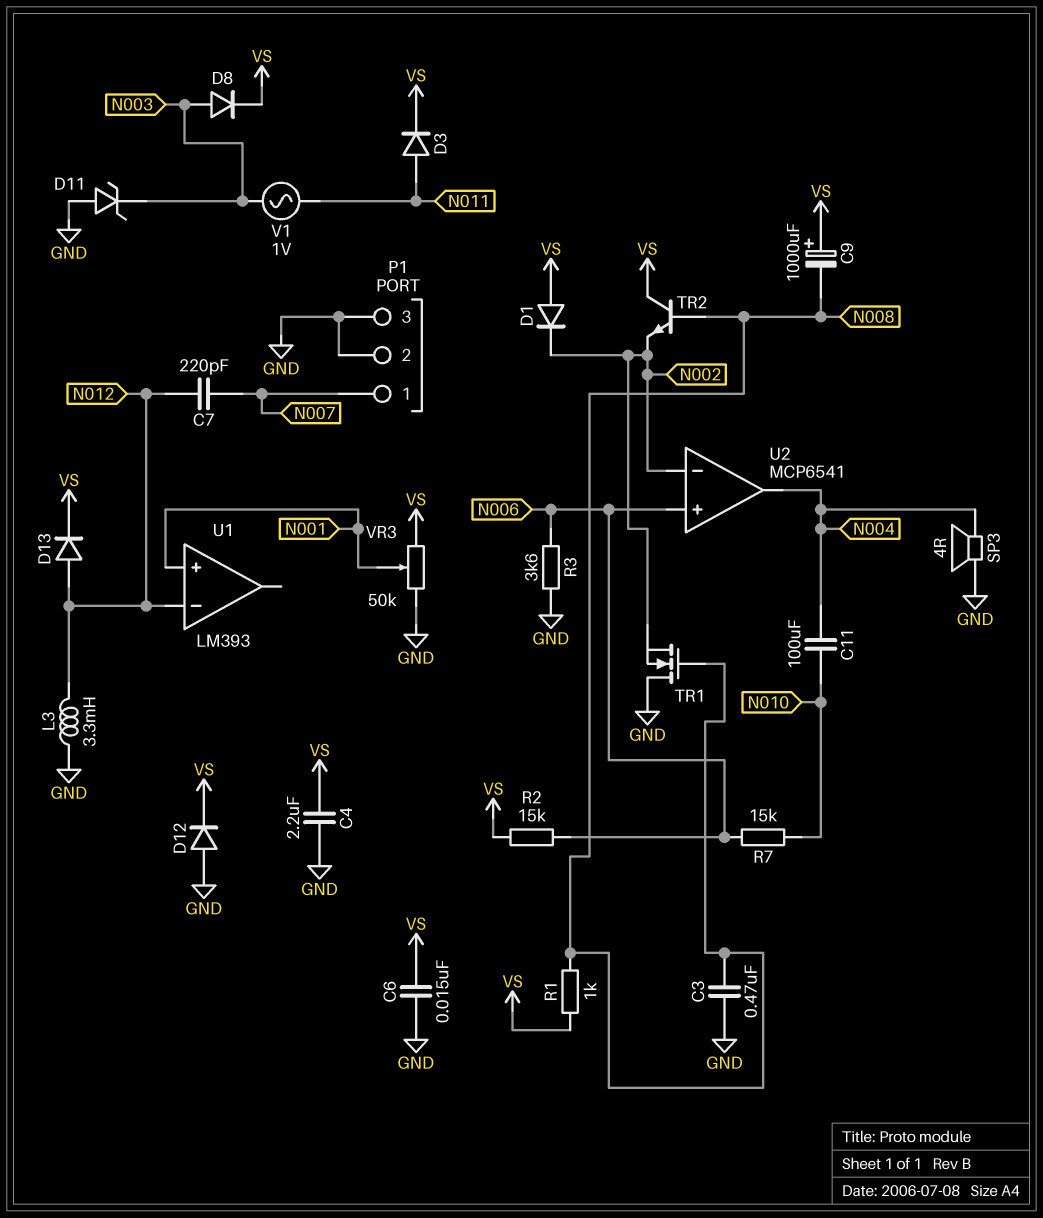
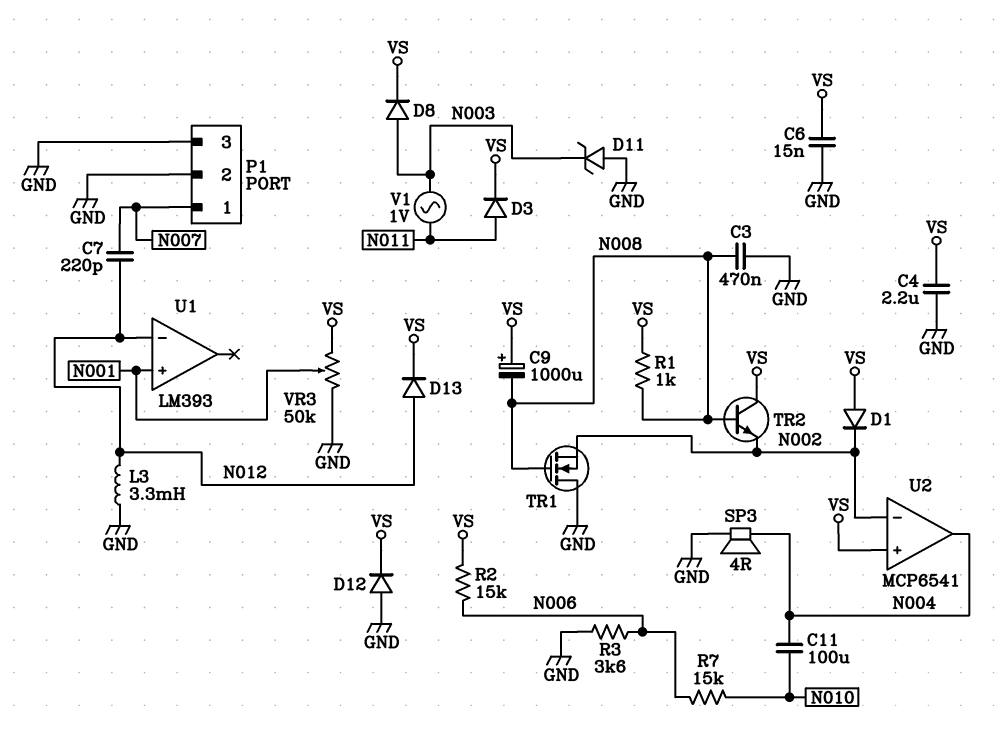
U2 pin in+: N006 -> VS

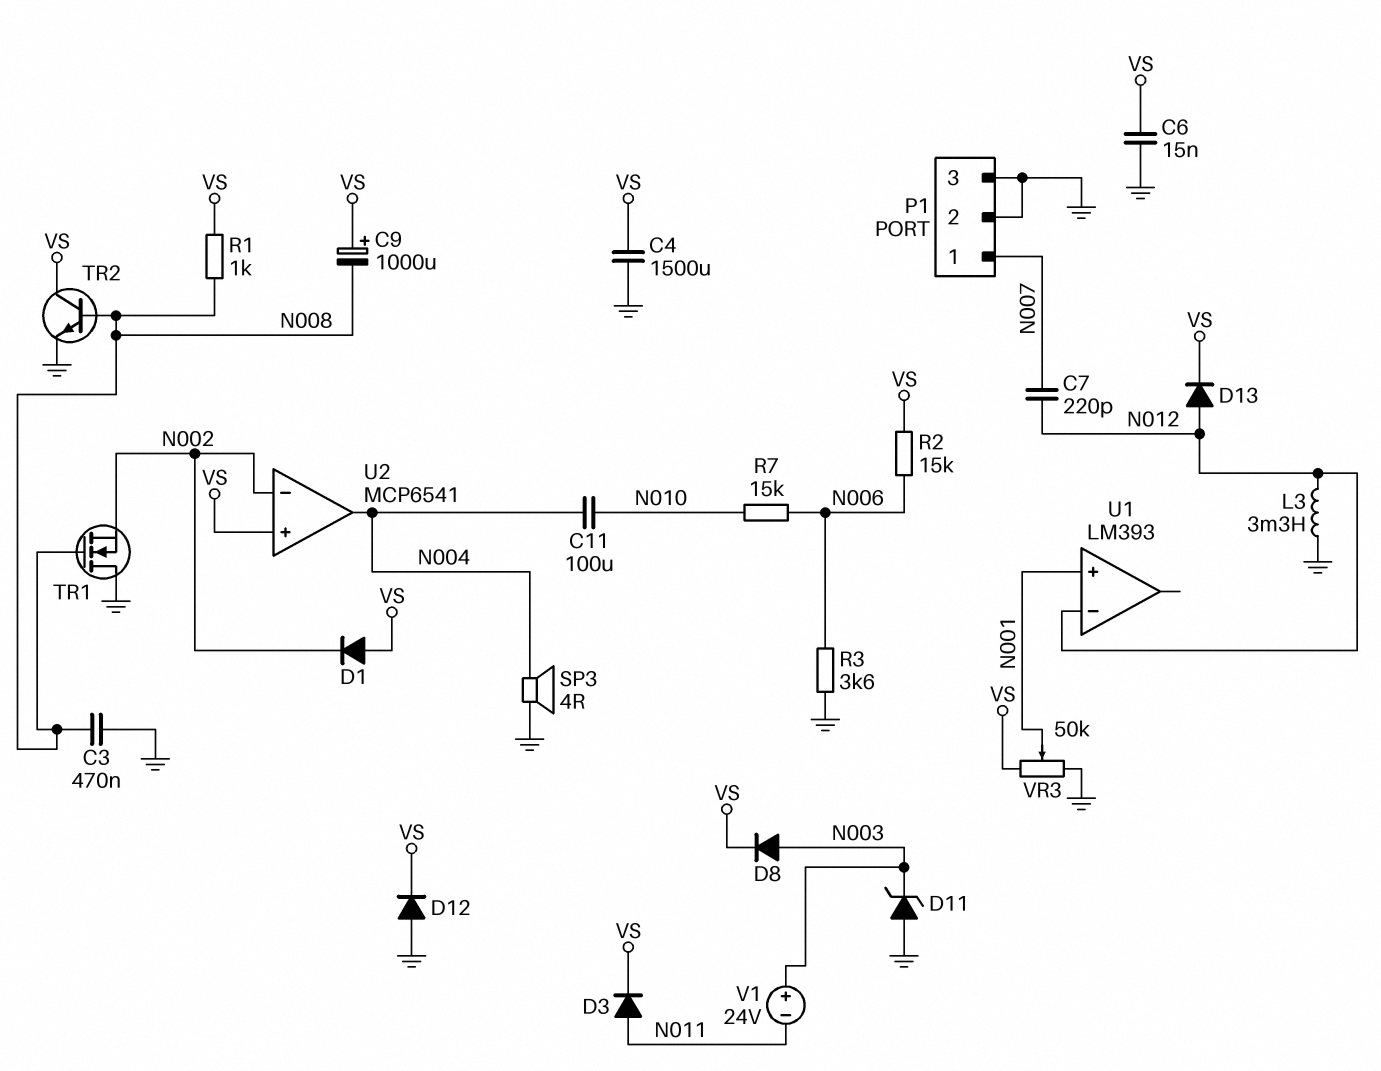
C4: 2.2uF (GND, VS) -> 1500uF (GND, VS)
TR2: NPN (B N008, C VS, E N002) -> NPN (B N008, C VS, E GND)
V1: AC 1V (N003, N011) -> 24V (plus N003, minus N011)

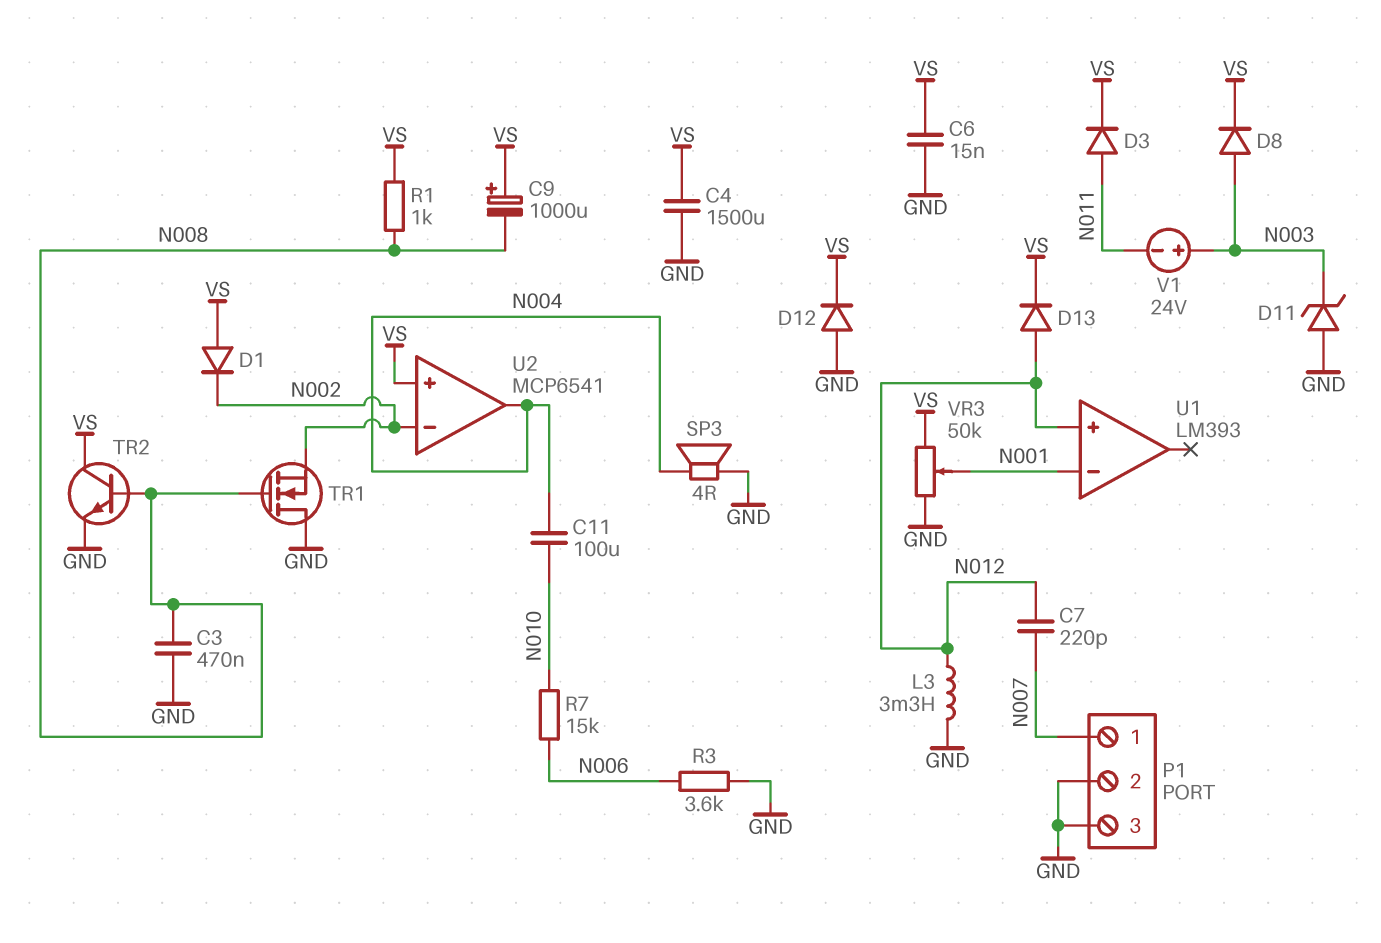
R2: 15k (N006, VS) -> none
U1 pin in+: N001 -> N012
U1 pin in-: N012 -> N001

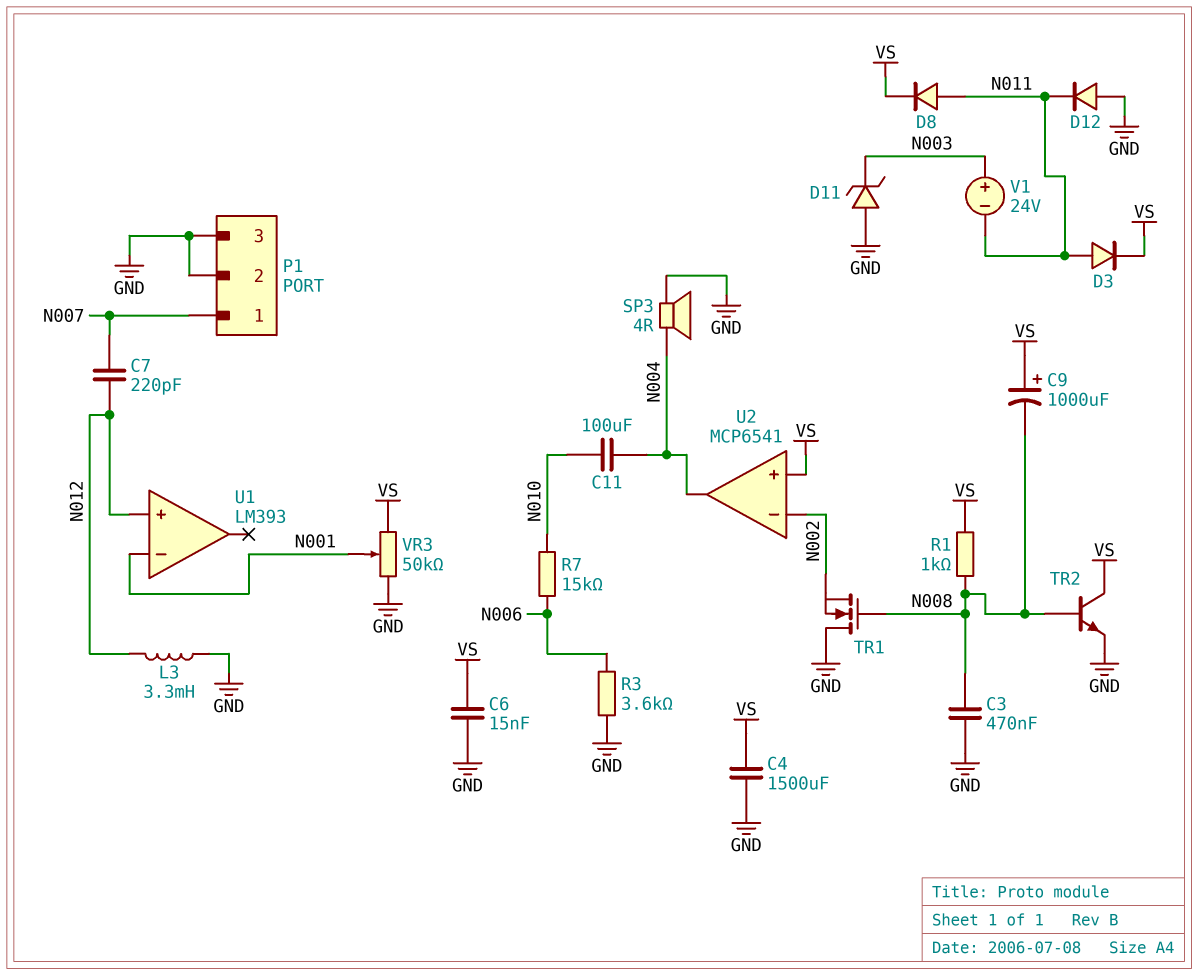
D1: diode (A VS, K N002) -> none
D8: diode (A N003, K VS) -> diode (A N011, K VS)
D12: diode (A GND, K VS) -> diode (A GND, K N011)
D13: diode (A N012, K VS) -> none

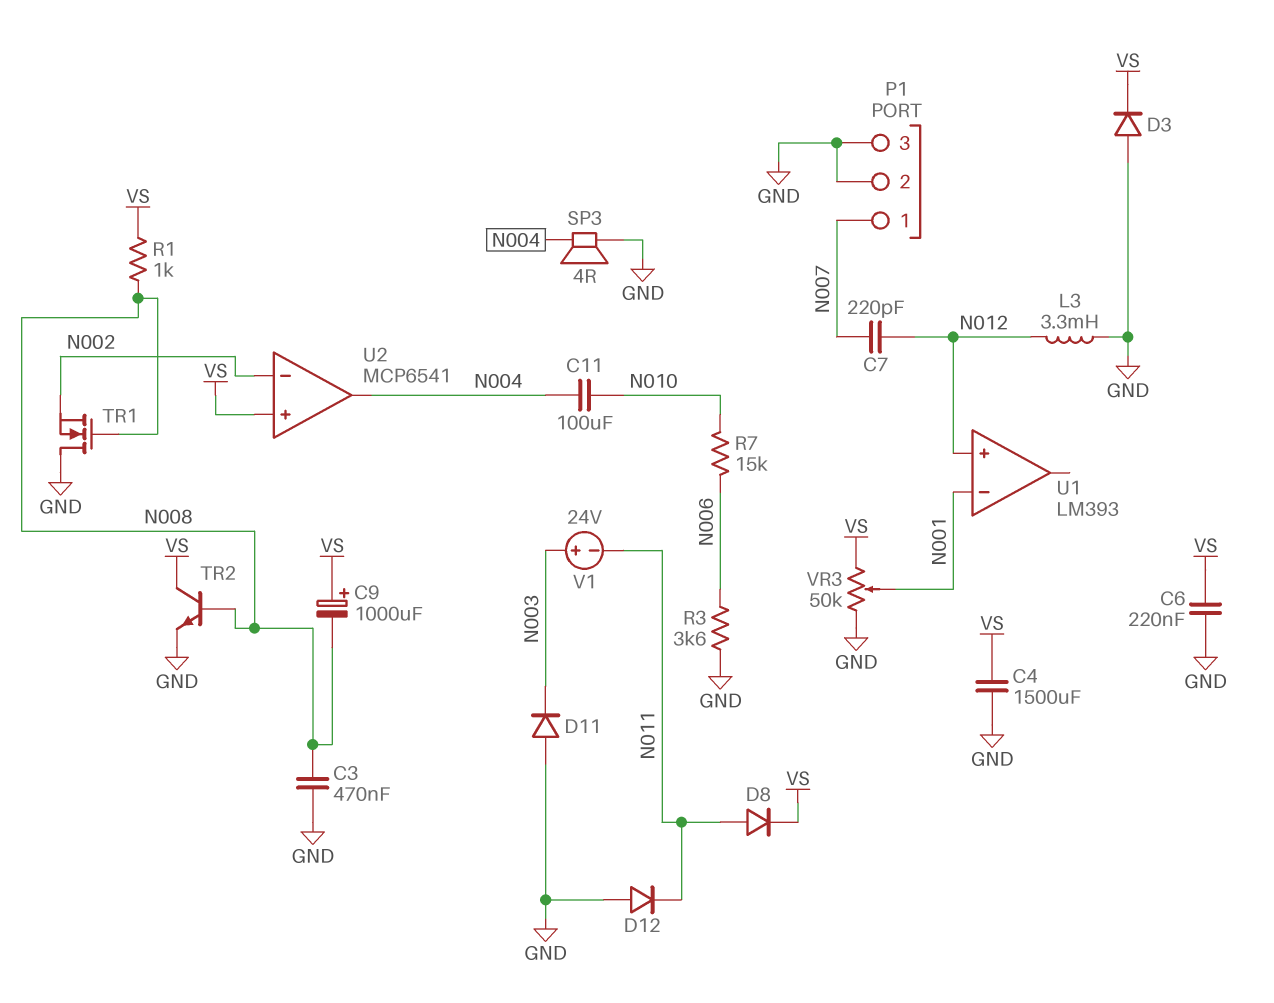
C6: 15nF (GND, VS) -> 220nF (GND, VS)
D3: diode (A N011, K VS) -> diode (A GND, K VS)
D11: zener (A GND, K N003) -> diode (A GND, K N003)

